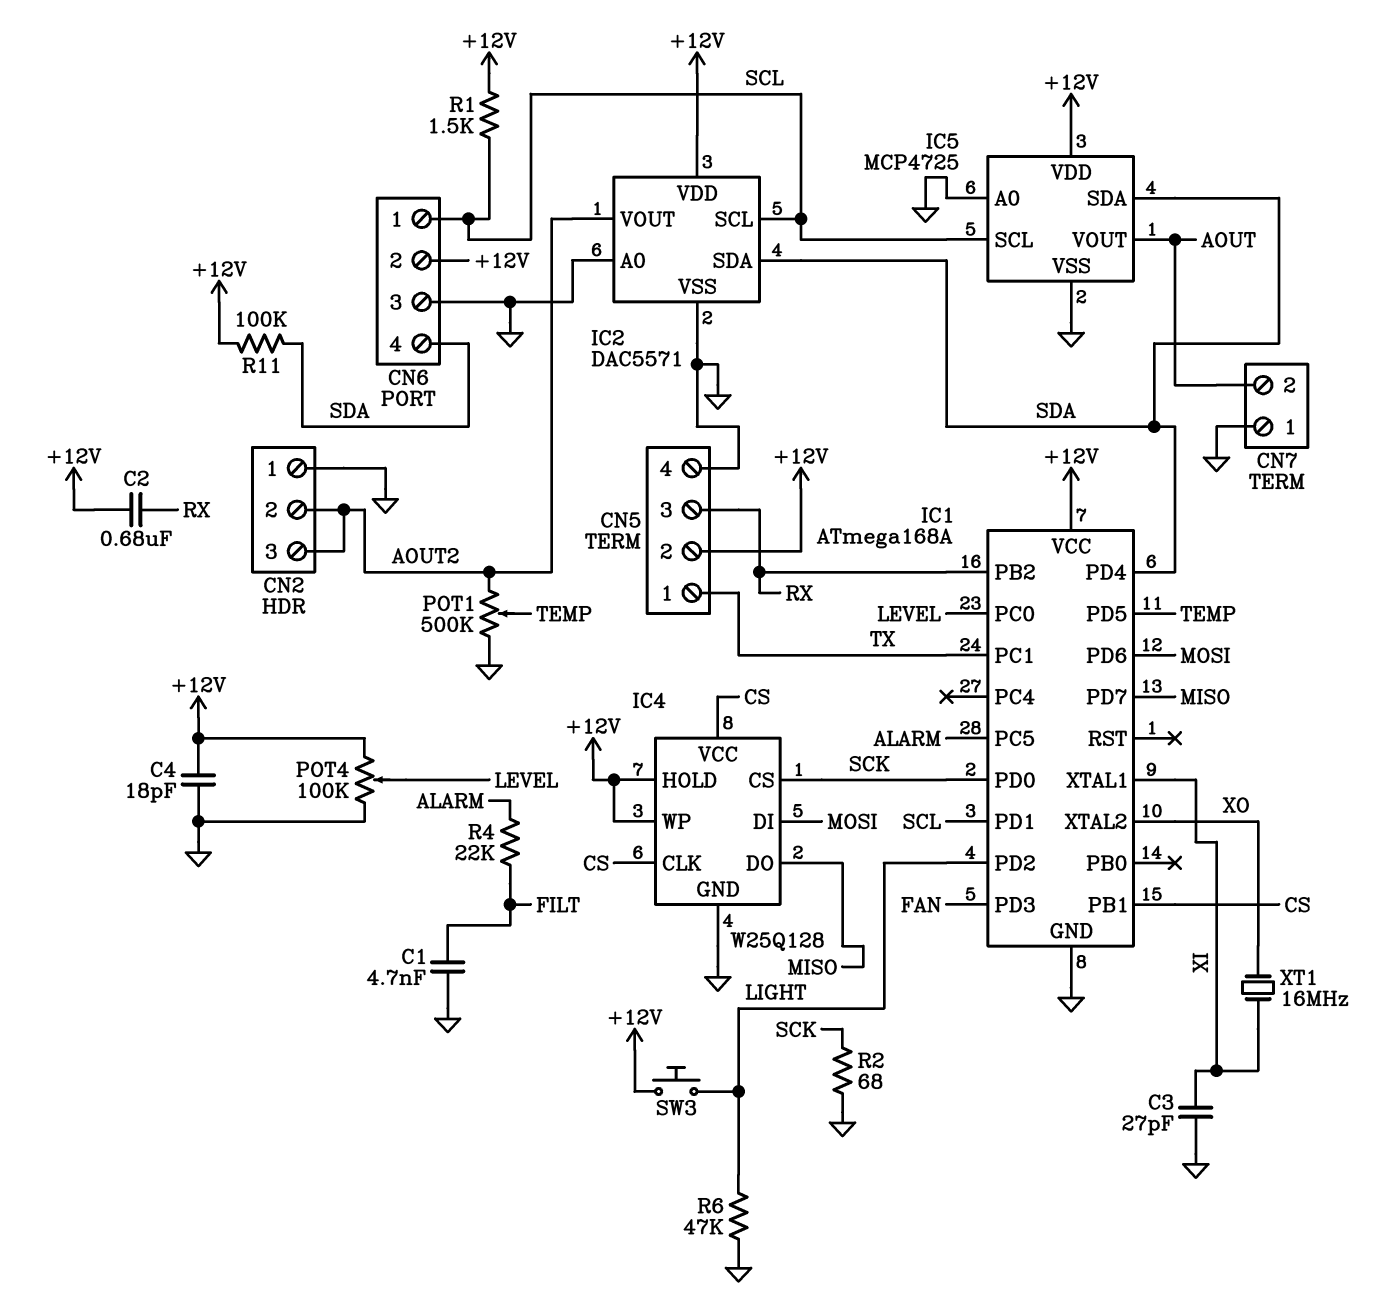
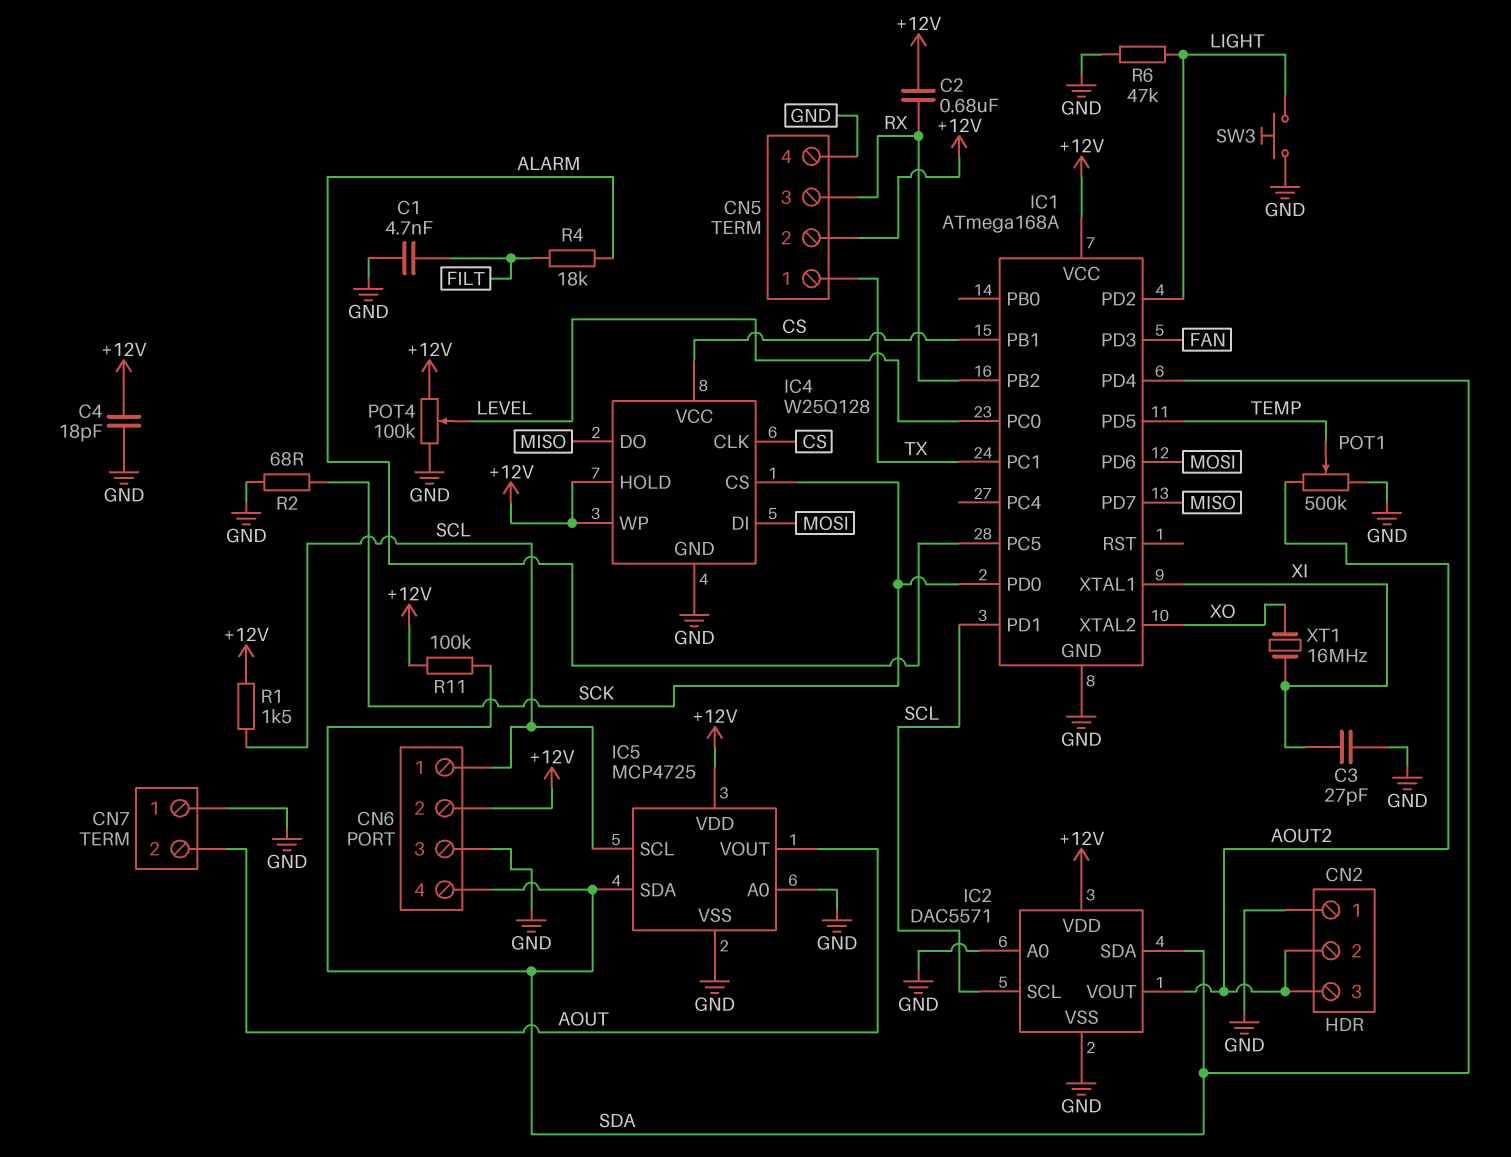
R4: 22k (ALARM, FILT) -> 18k (ALARM, FILT)
SW3: button (+12V, LIGHT) -> button (GND, LIGHT)

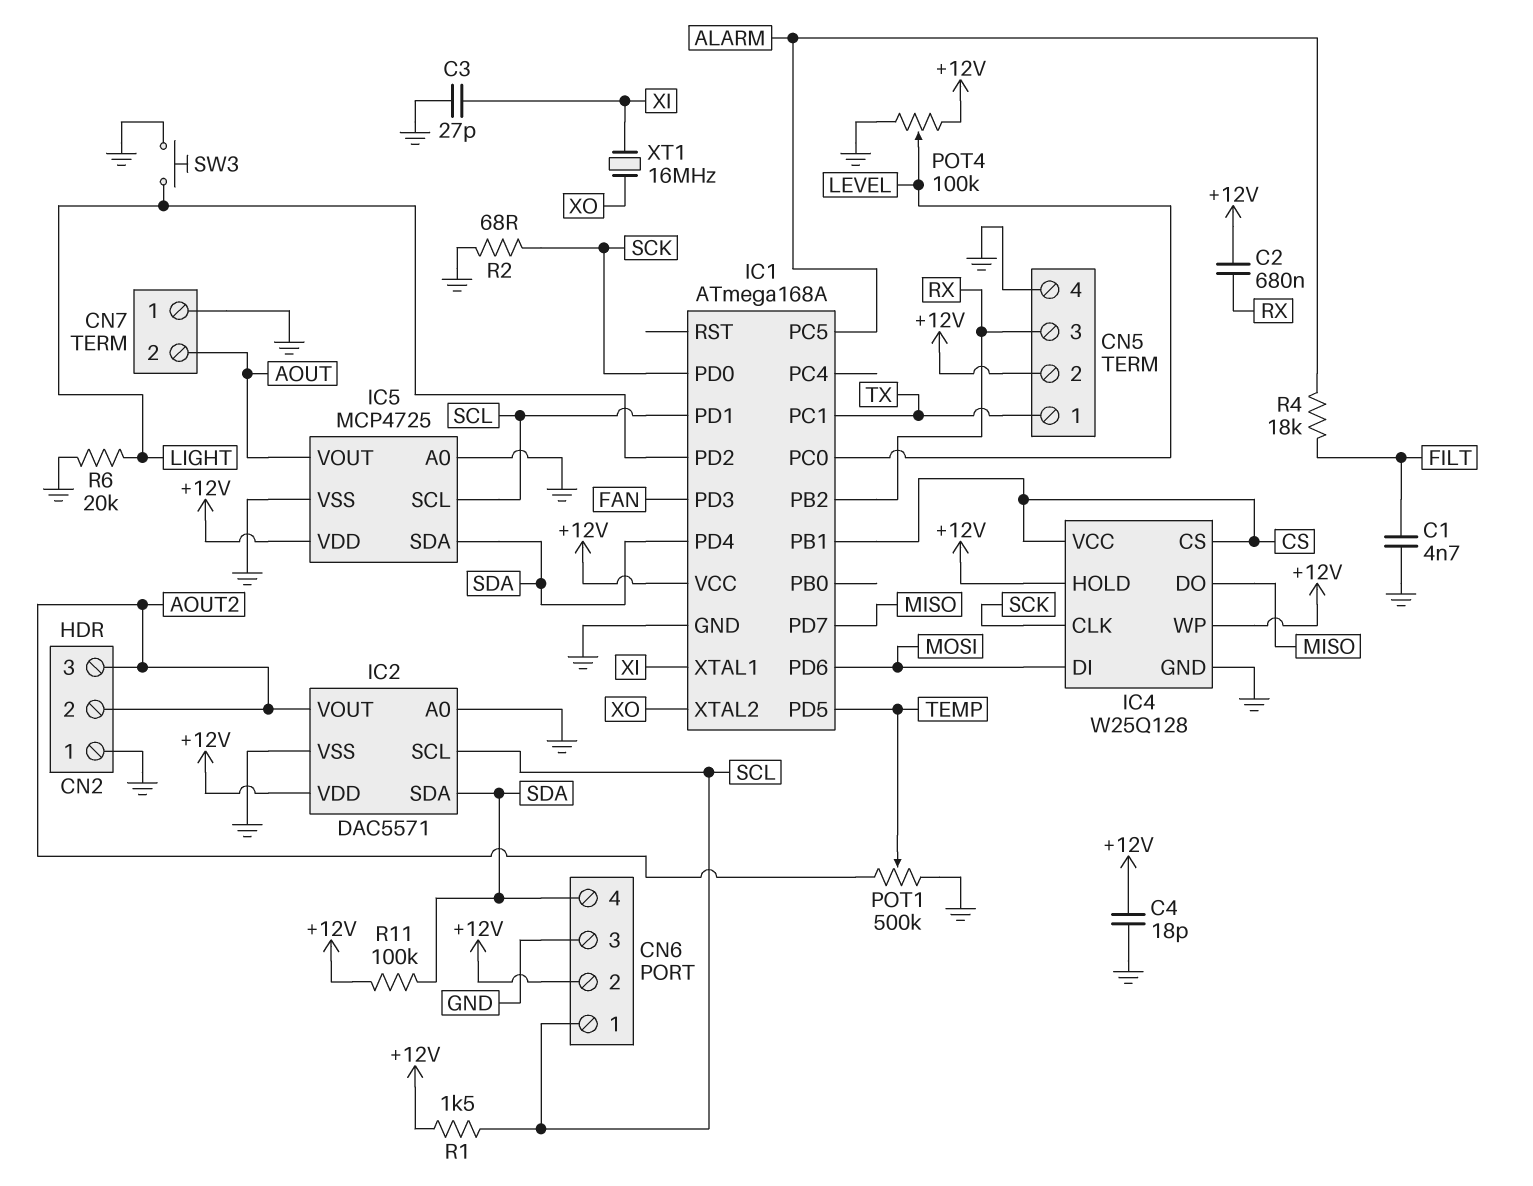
IC4 pin CLK: CS -> SCK
IC4 pin CS: SCK -> CS
R6: 47k (GND, LIGHT) -> 20k (GND, LIGHT)

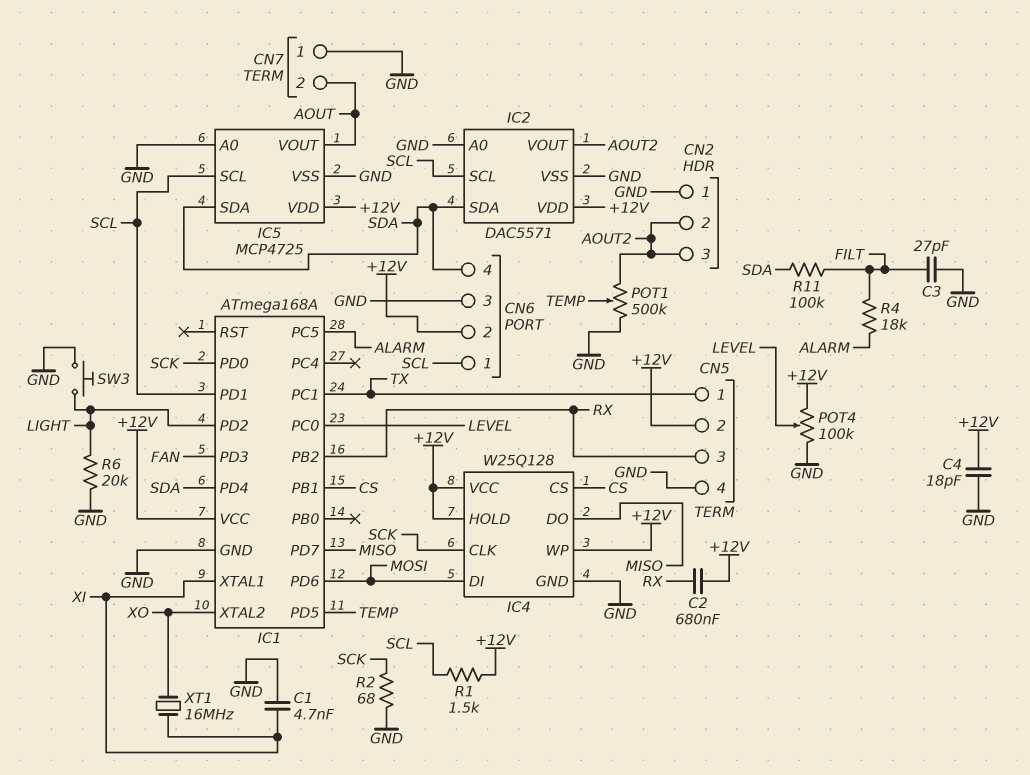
C1: 4.7nF (FILT, GND) -> 4.7nF (GND, XI)
C3: 27pF (GND, XI) -> 27pF (FILT, GND)
IC4 pin VCC: CS -> +12V
R11: 100k (+12V, SDA) -> 100k (FILT, SDA)

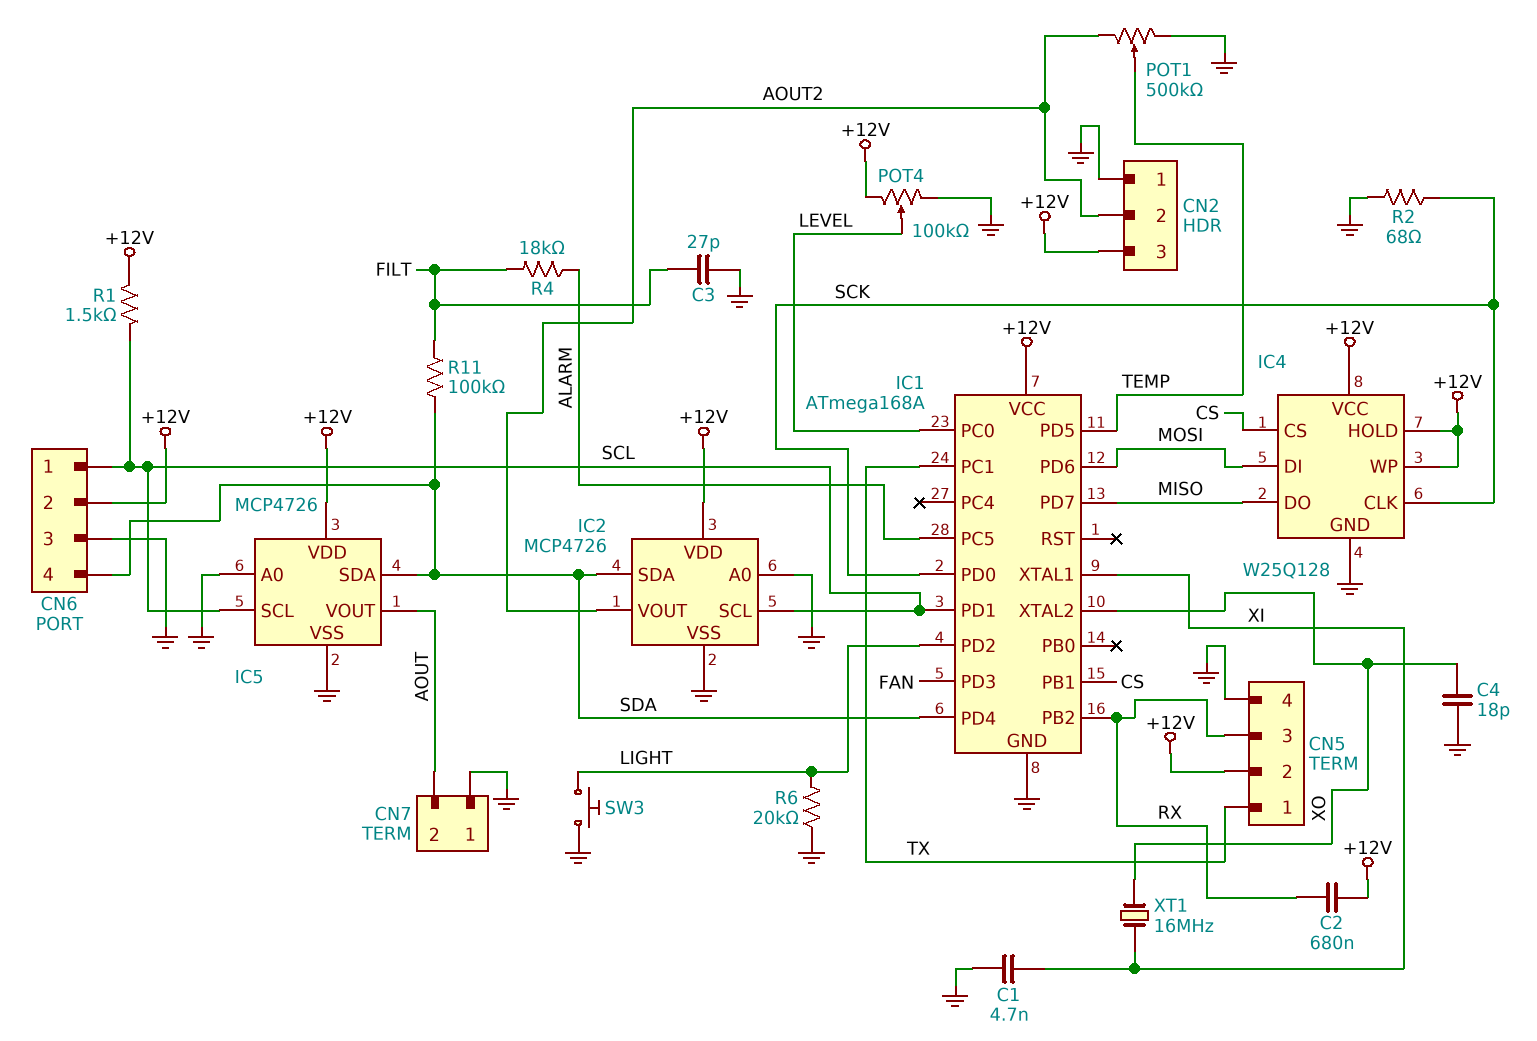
C4: 18pF (+12V, GND) -> 18pF (GND, XO)
CN2 pin 3: AOUT2 -> +12V
IC2: DAC5571 -> MCP4726
IC5: MCP4725 -> MCP4726

